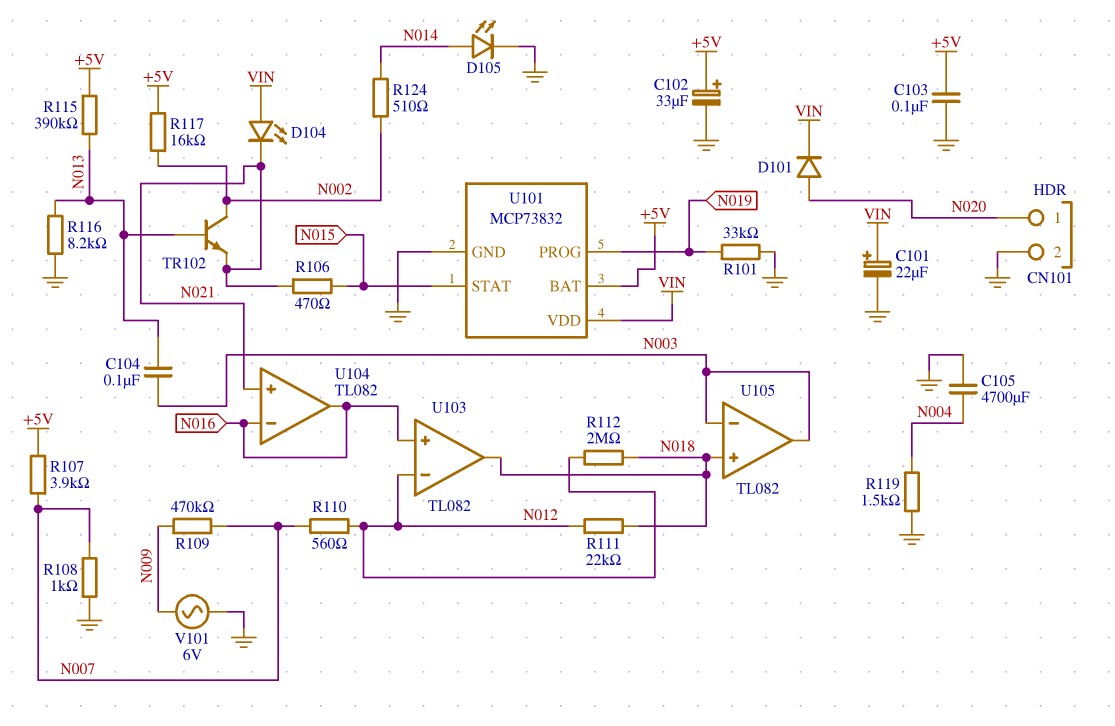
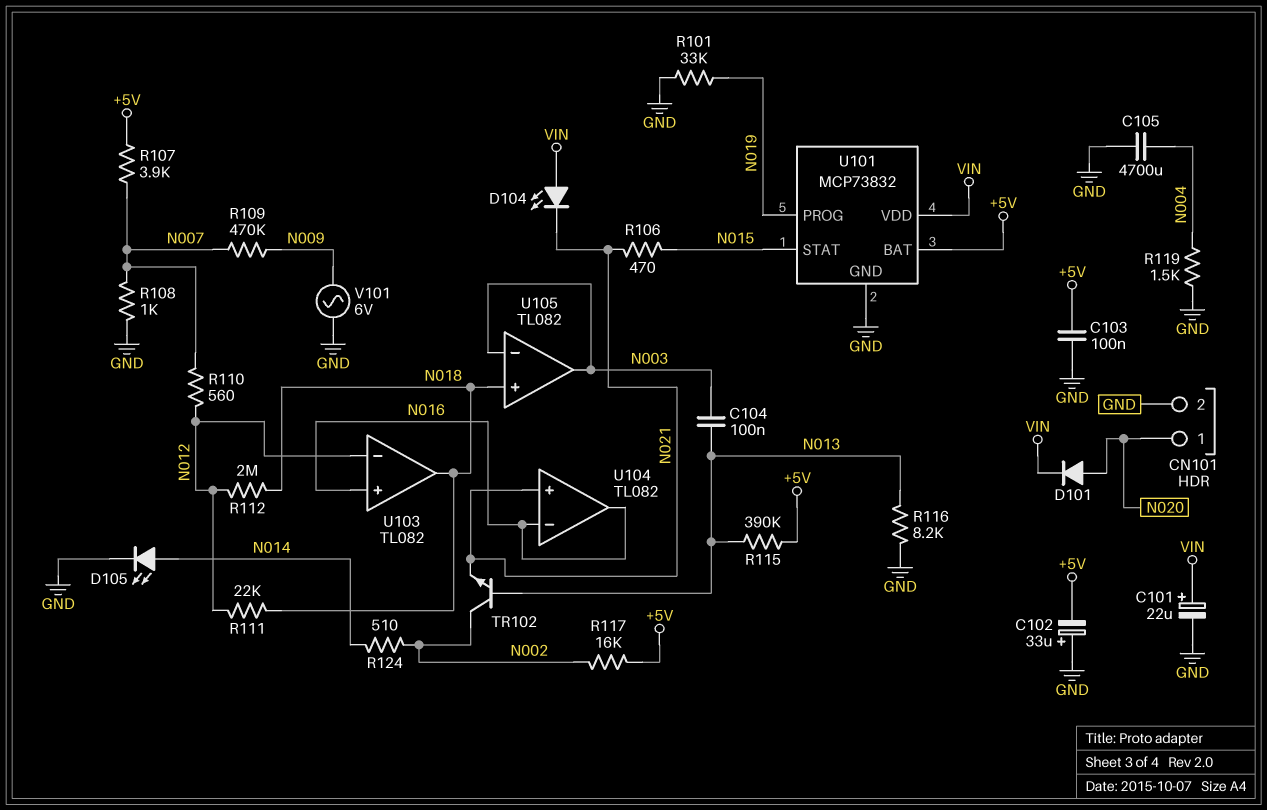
C102: 33uF (plus +5V, minus GND) -> 33uF (plus GND, minus +5V)

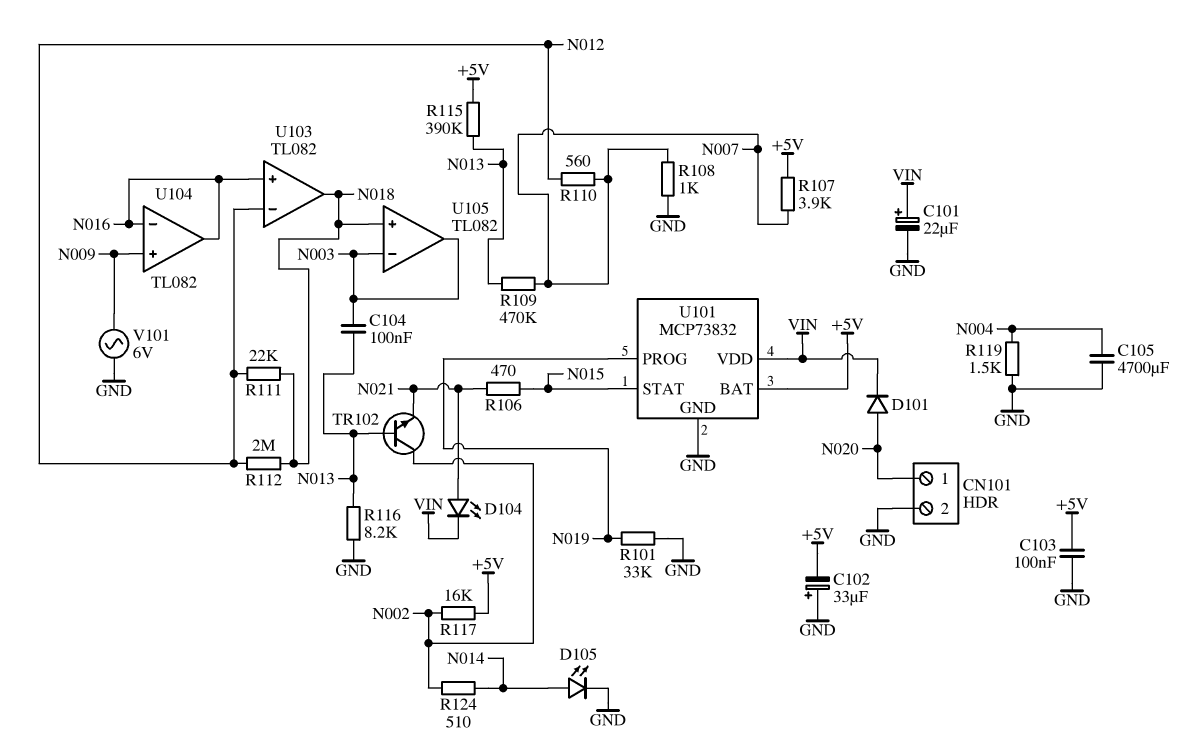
D104: LED (A VIN, K N021) -> LED (A N021, K VIN)
R109: 470k (N007, N009) -> 470k (N007, N013)
U104 pin in+: N021 -> N009

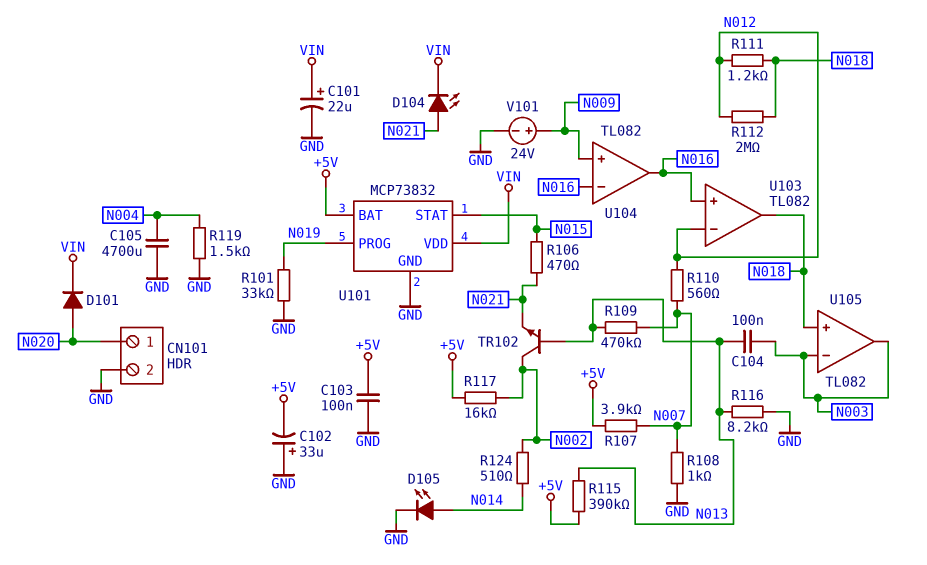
R111: 22k (N012, N018) -> 1.2k (N012, N018)
V101: AC 6V (GND, N009) -> 24V (plus N009, minus GND)

